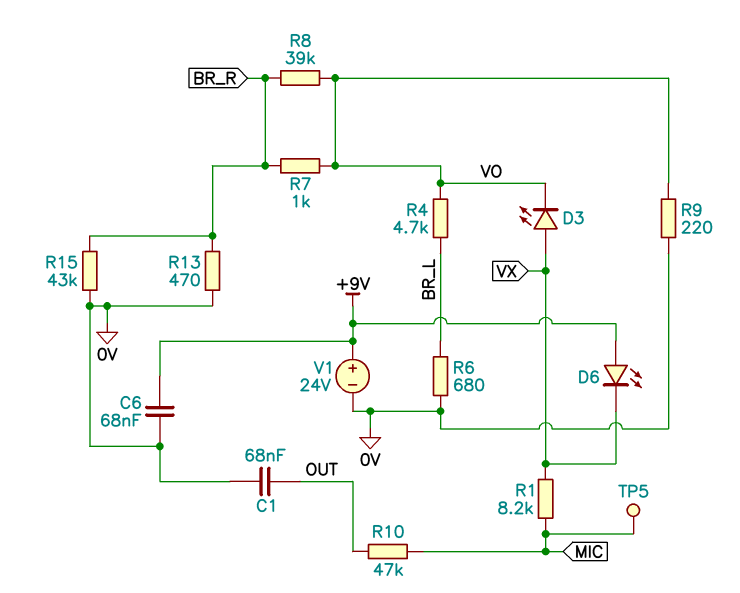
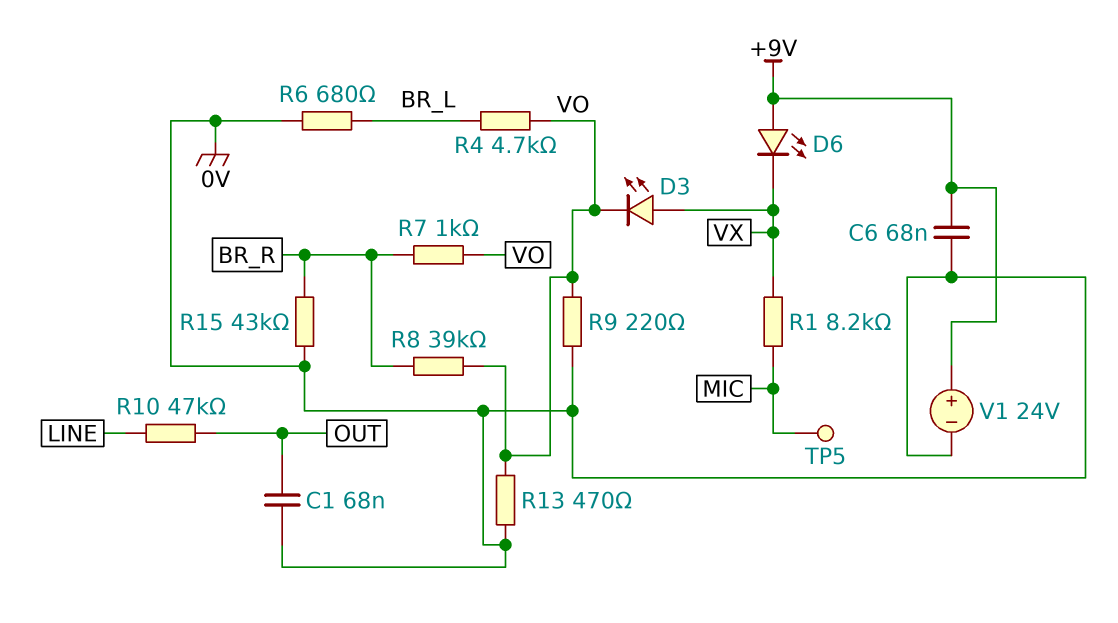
R10: 47k (MIC, OUT) -> 47k (LINE, OUT)
R13: 470 (0V, BR_R) -> 470 (0V, VO)

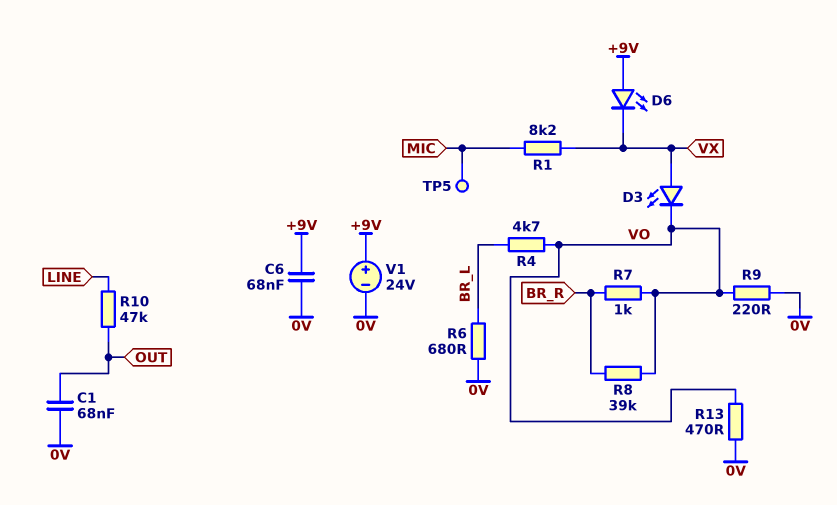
R15: 43k (0V, BR_R) -> none

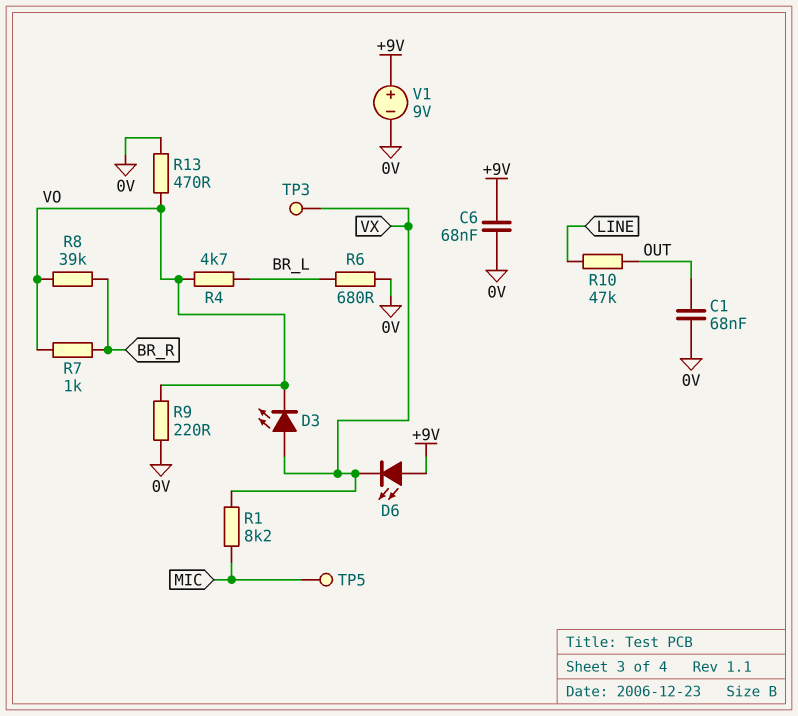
TP3: none -> test point (VX)
V1: 24V (plus +9V, minus 0V) -> 9V (plus +9V, minus 0V)

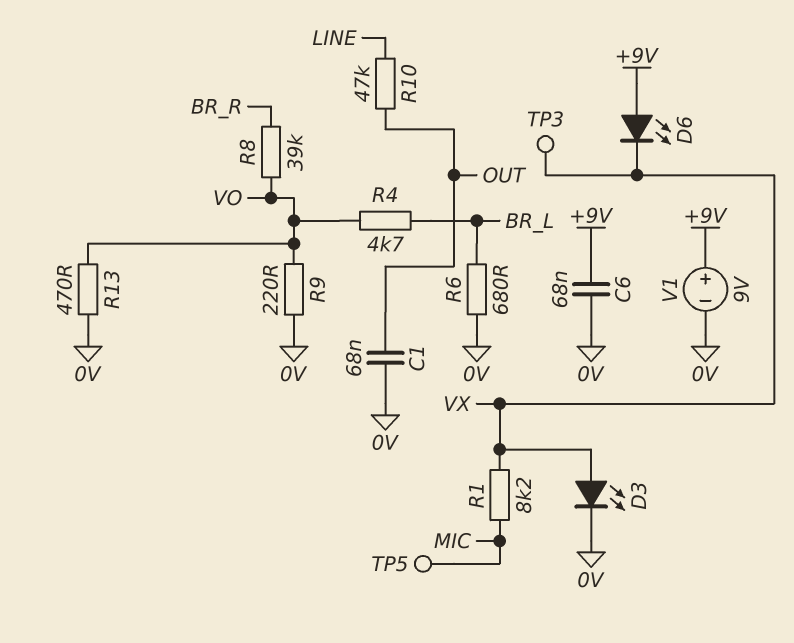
D3: LED (A VX, K VO) -> LED (A VX, K 0V)
R7: 1k (BR_R, VO) -> none

